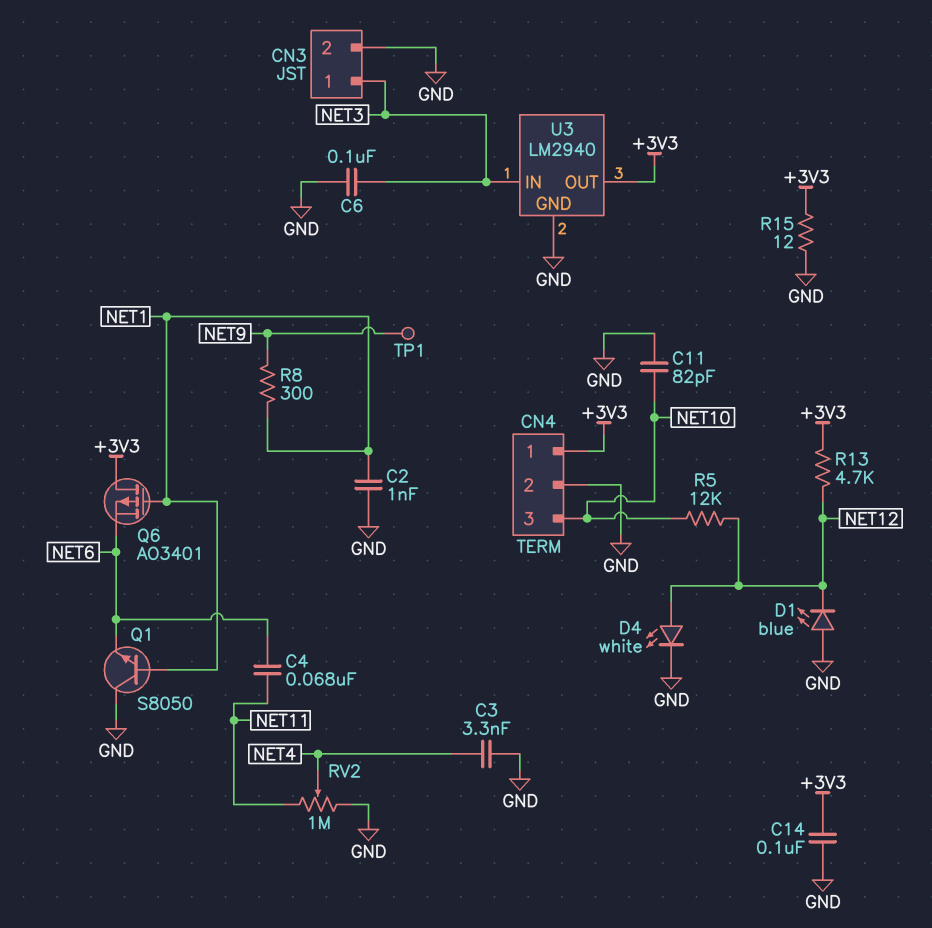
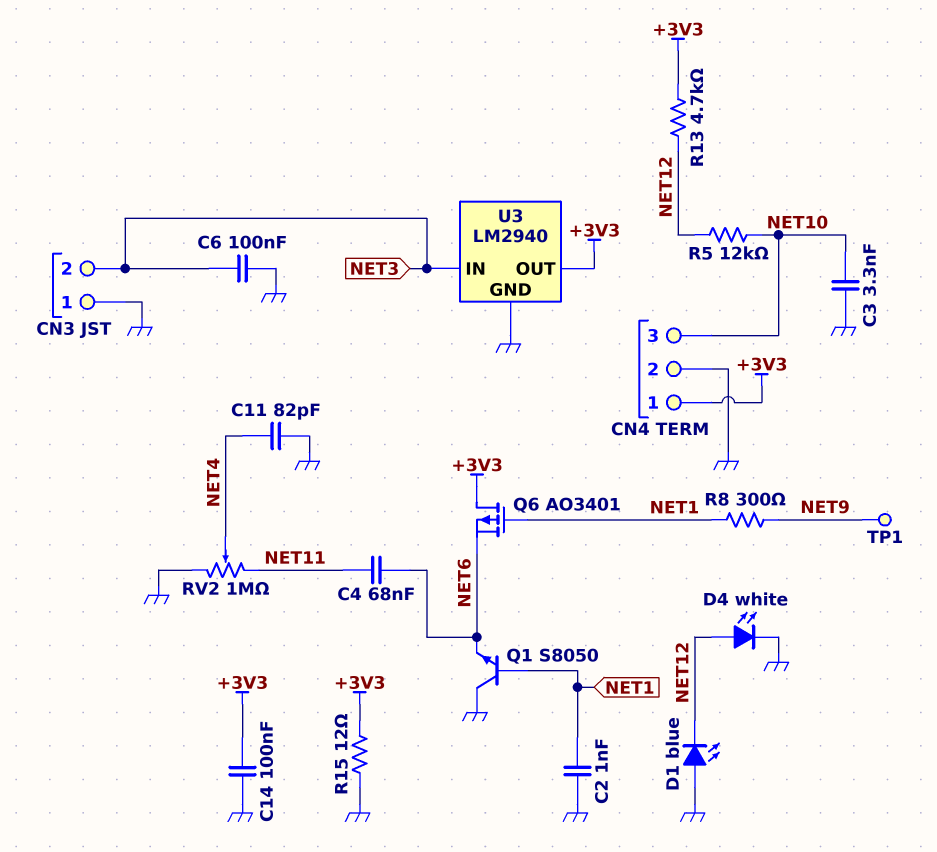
C3: 3.3nF (GND, NET4) -> 3.3nF (GND, NET10)
C11: 82pF (GND, NET10) -> 82pF (GND, NET4)
CN3 pin 1: NET3 -> GND
CN3 pin 2: GND -> NET3

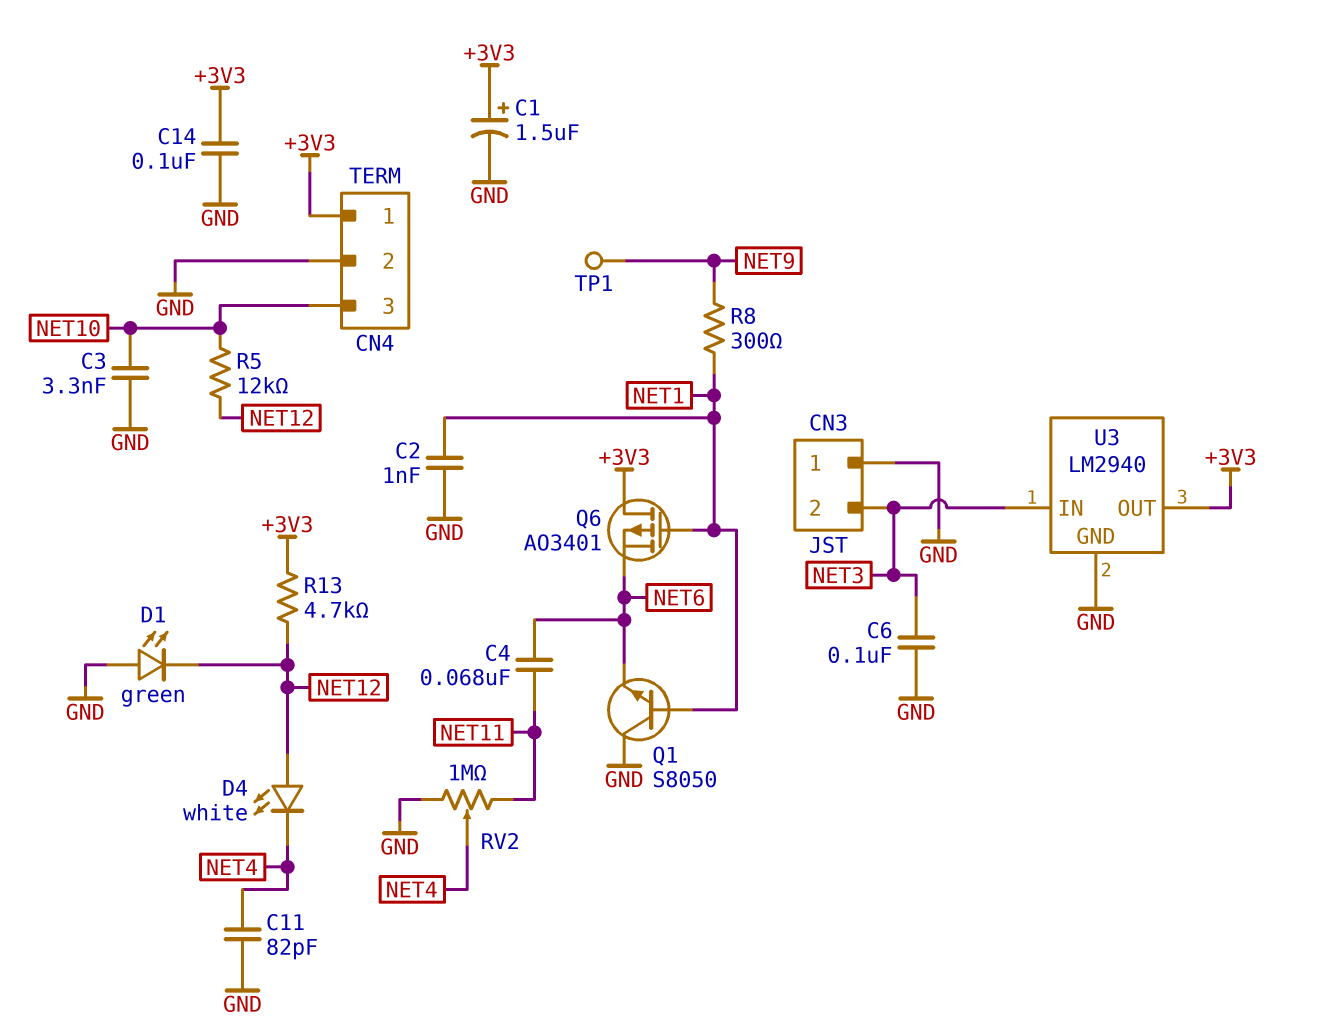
C1: none -> 1.5uF (plus +3V3, minus GND)
D1: LED blue (A GND, K NET12) -> LED green (A GND, K NET12)
D4: LED white (A NET12, K GND) -> LED white (A NET12, K NET4)
R15: 12 (+3V3, GND) -> none

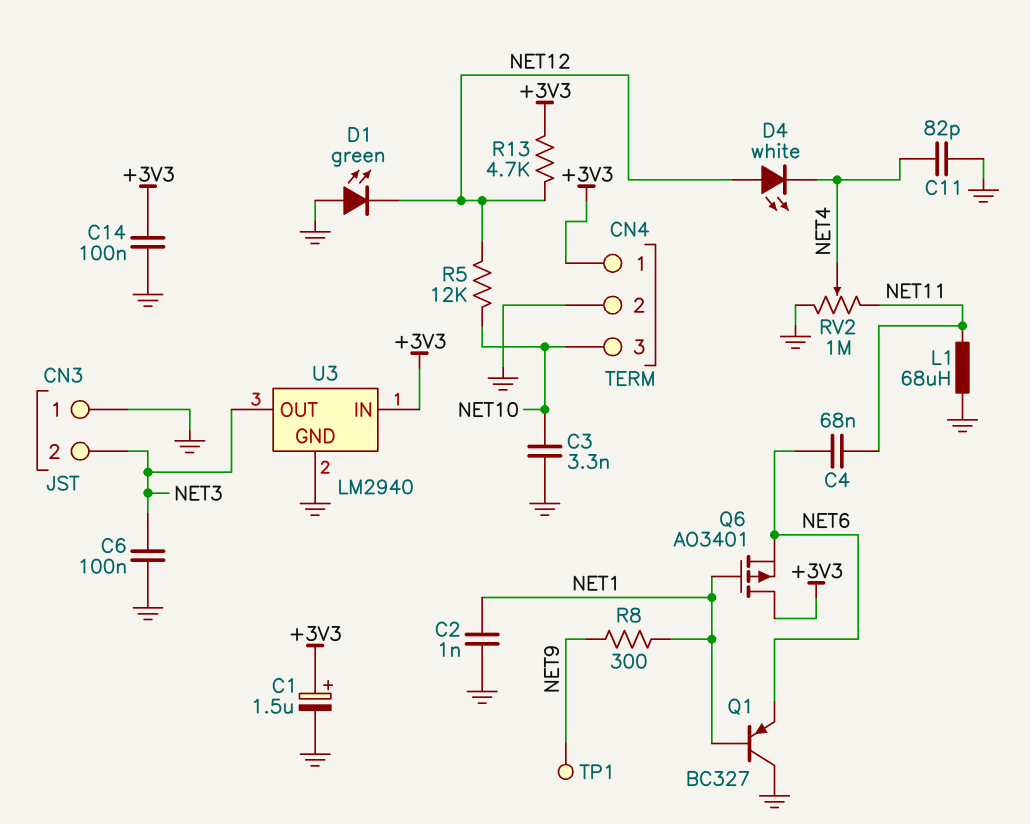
L1: none -> 68uH (GND, NET11)
Q1: NPN S8050 (B NET1, C GND, E NET6) -> PNP BC327 (B NET1, C GND, E NET6)
U3 pin IN: NET3 -> +3V3
U3 pin OUT: +3V3 -> NET3

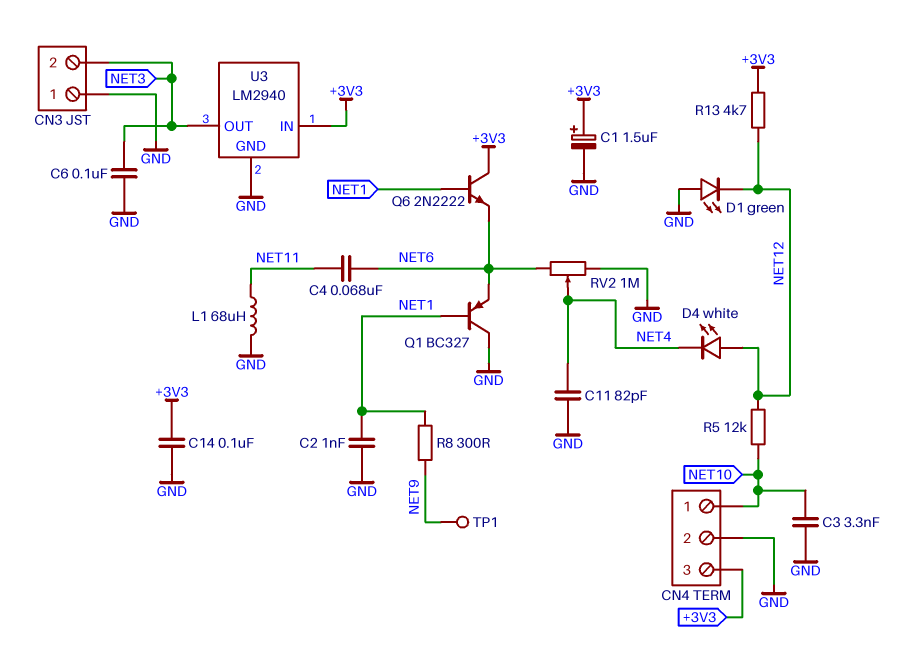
CN4 pin 1: +3V3 -> NET10
CN4 pin 3: NET10 -> +3V3
Q6: PMOS AO3401 (G NET1, D +3V3, S NET6) -> NPN 2N2222 (B NET1, C +3V3, E NET6)
RV2: 1M (GND, NET11, wiper NET4) -> 1M (GND, NET6, wiper NET4)

